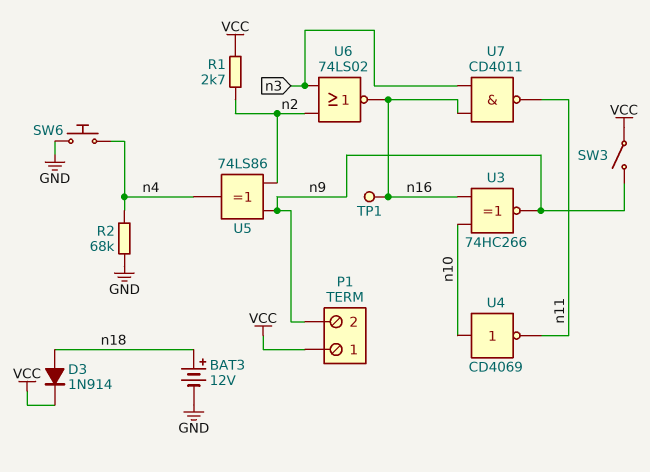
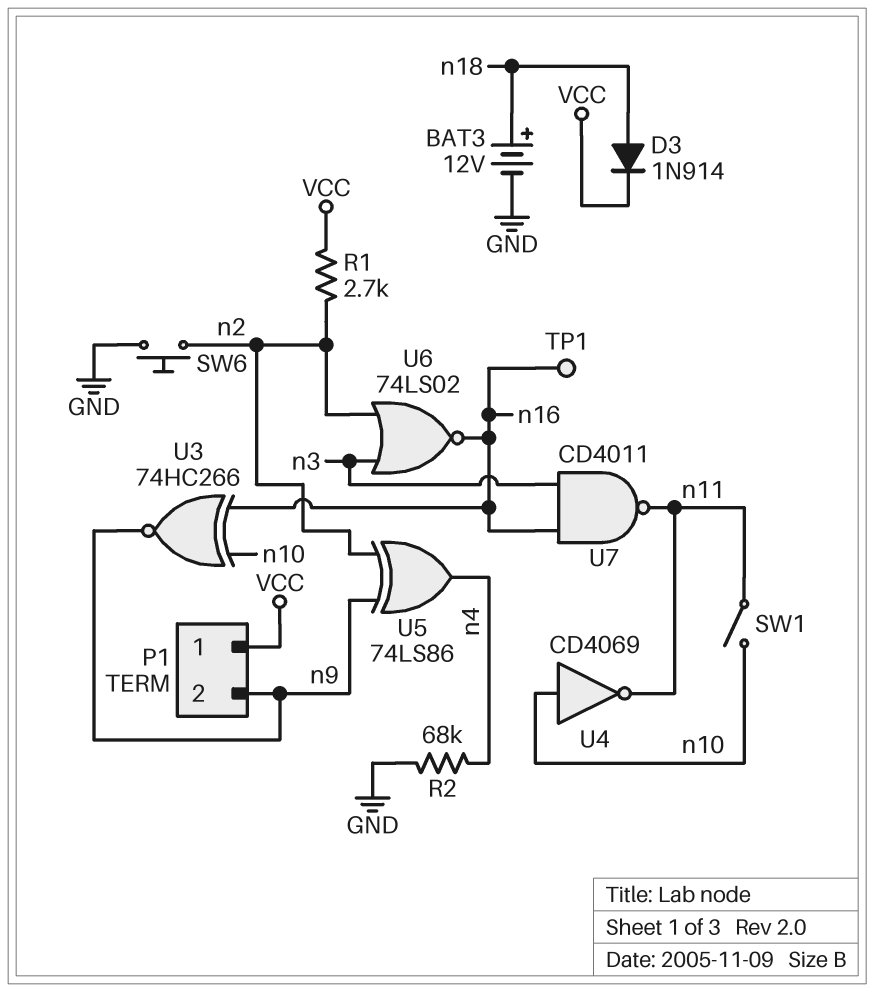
SW1: none -> switch (n10, n11)
SW3: switch (VCC, n9) -> none
SW6: button (GND, n4) -> button (GND, n2)

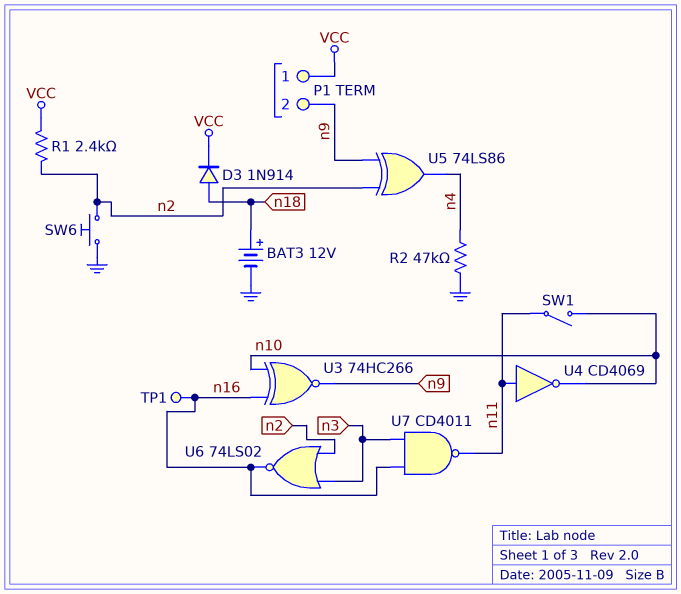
R1: 2.7k (VCC, n2) -> 2.4k (VCC, n2)
R2: 68k (GND, n4) -> 47k (GND, n4)
U4: NOT CD4069 (in n10, out n11) -> NOT CD4069 (in n11, out n10)

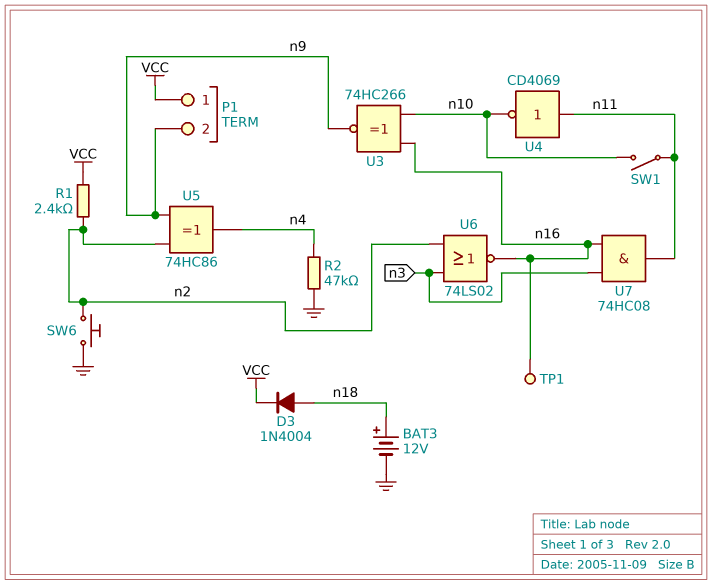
D3: diode 1N914 (A n18, K VCC) -> diode 1N4004 (A n18, K VCC)
U5: XOR 74LS86 (in n2, in n9, out n4) -> XOR 74HC86 (in n2, in n9, out n4)
U7: NAND CD4011 (in n3, in n16, out n11) -> AND 74HC08 (in n3, in n16, out n11)

